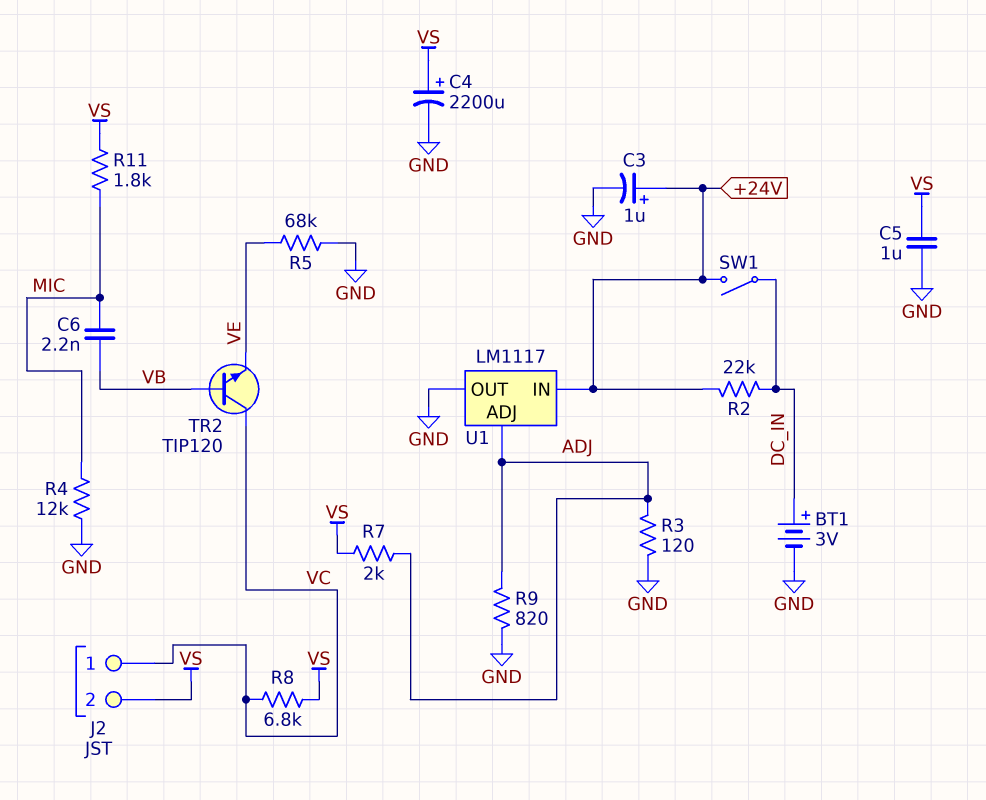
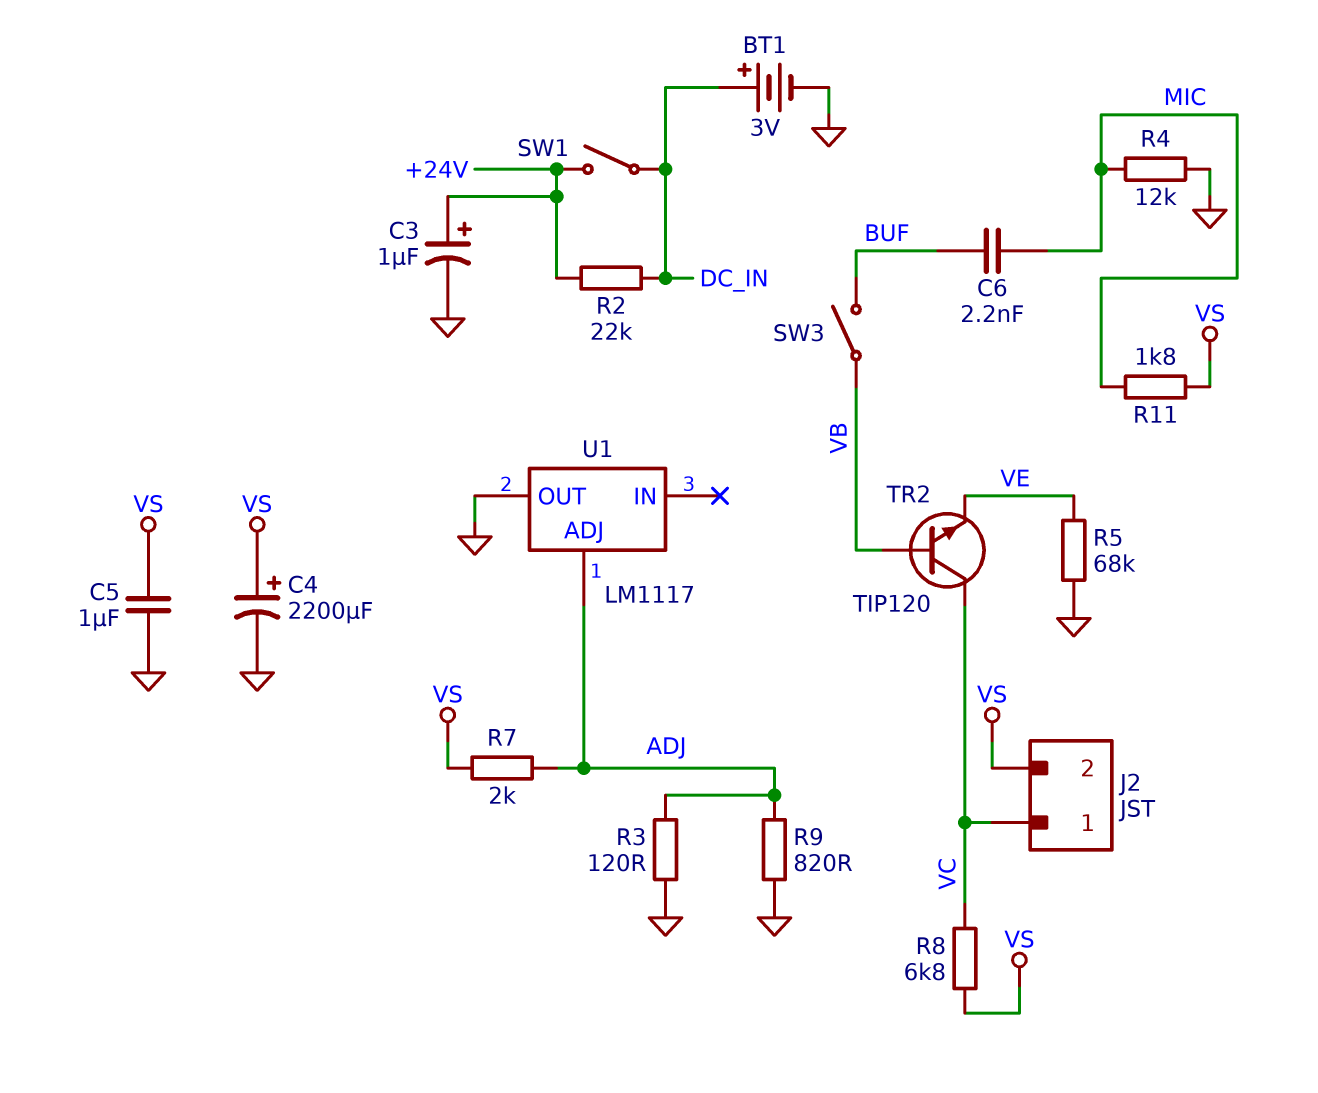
C6: 2.2nF (MIC, VB) -> 2.2nF (BUF, MIC)
SW3: none -> switch (BUF, VB)
U1 pin IN: +24V -> none

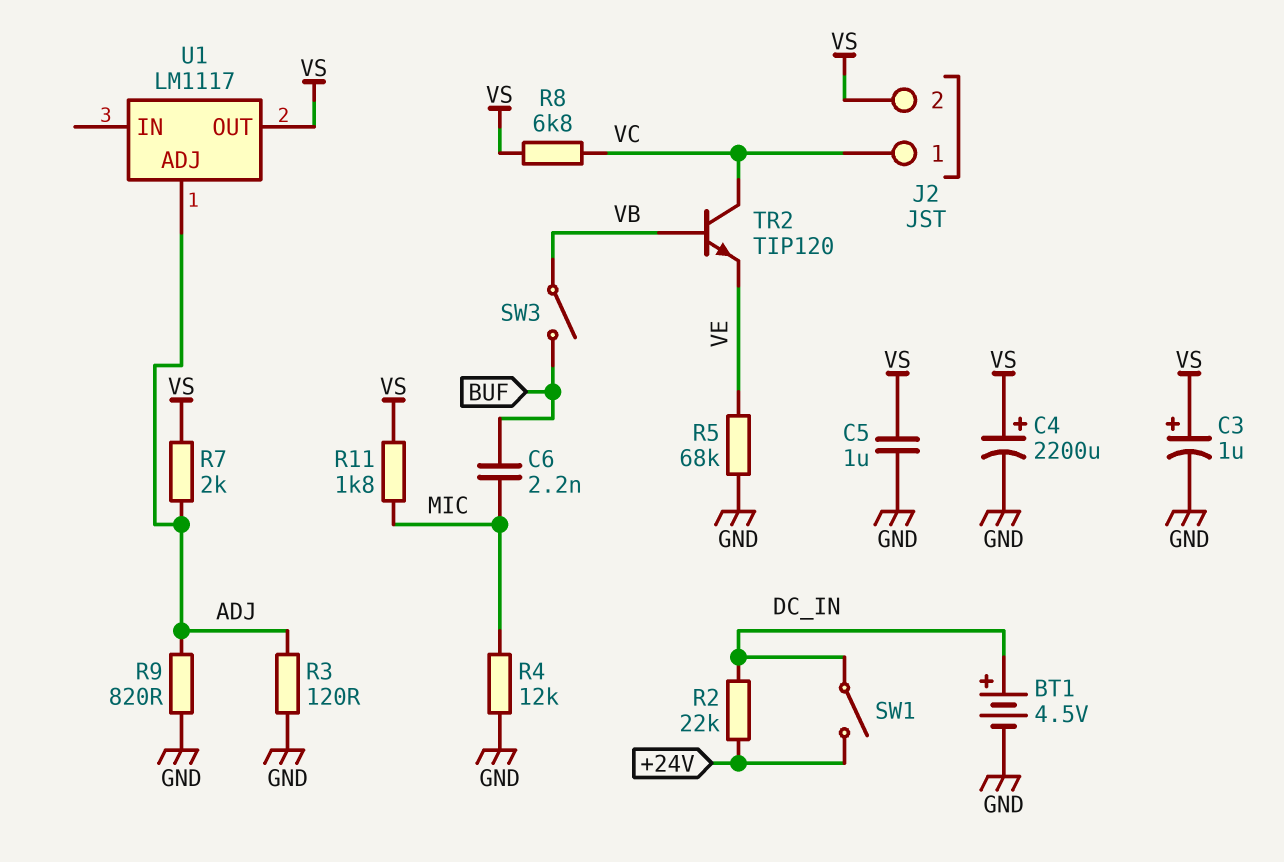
BT1: 3V (plus DC_IN, minus GND) -> 4.5V (plus DC_IN, minus GND)
C3: 1uF (plus +24V, minus GND) -> 1uF (plus VS, minus GND)
U1 pin OUT: GND -> VS

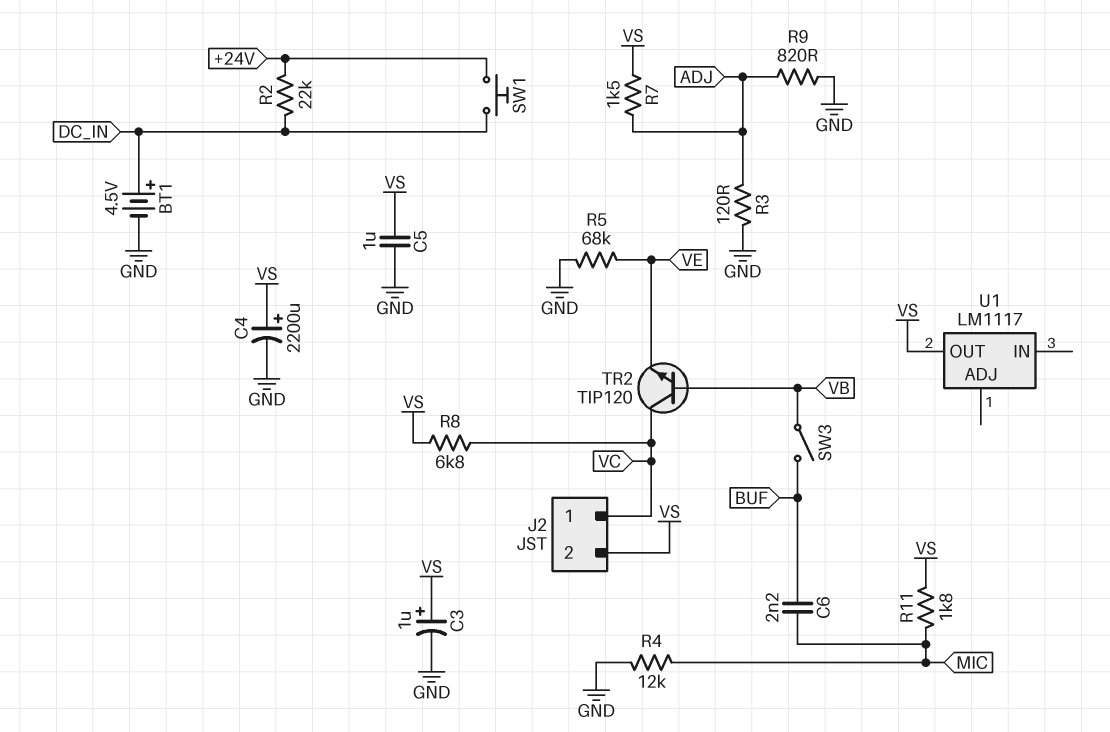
R7: 2k (ADJ, VS) -> 1.5k (ADJ, VS)
SW1: switch (+24V, DC_IN) -> button (+24V, DC_IN)
U1 pin ADJ: ADJ -> none

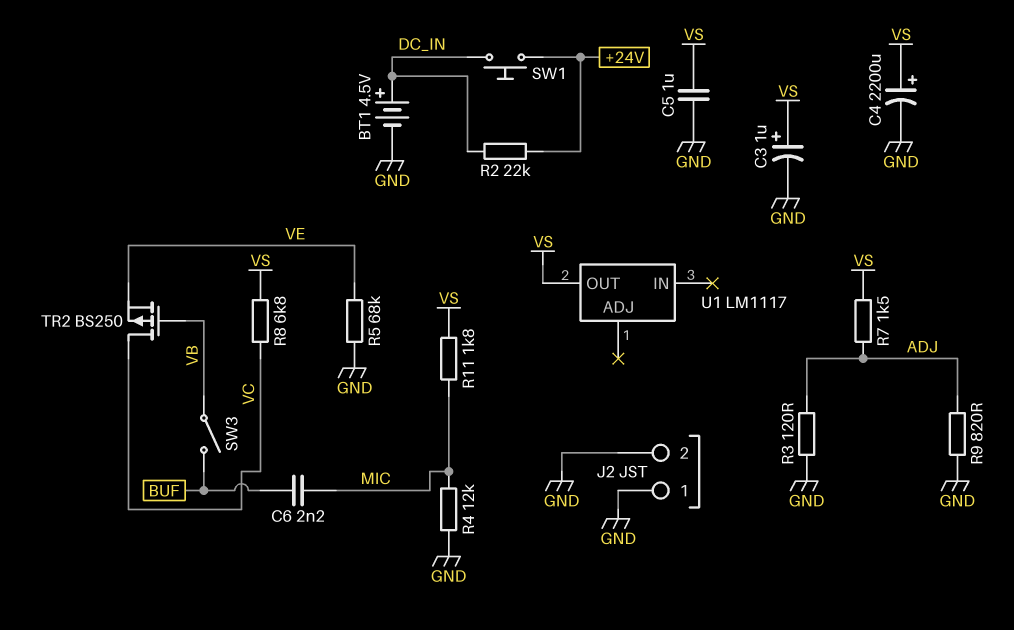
J2 pin 1: VC -> GND
J2 pin 2: VS -> GND
TR2: NPN TIP120 (B VB, C VC, E VE) -> PMOS BS250 (G VB, D VC, S VE)

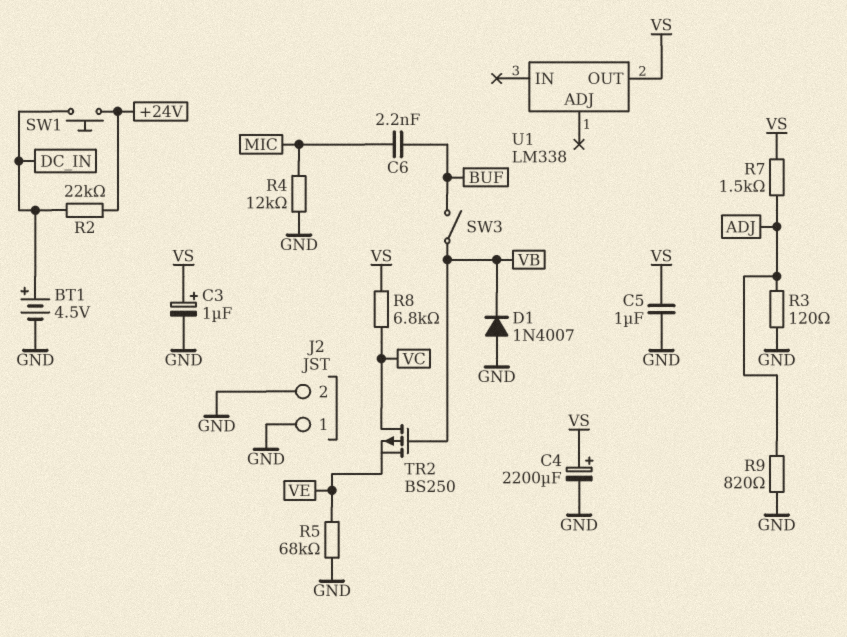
D1: none -> diode 1N4007 (A GND, K VB)
R11: 1.8k (MIC, VS) -> none
U1: LM1117 -> LM338

